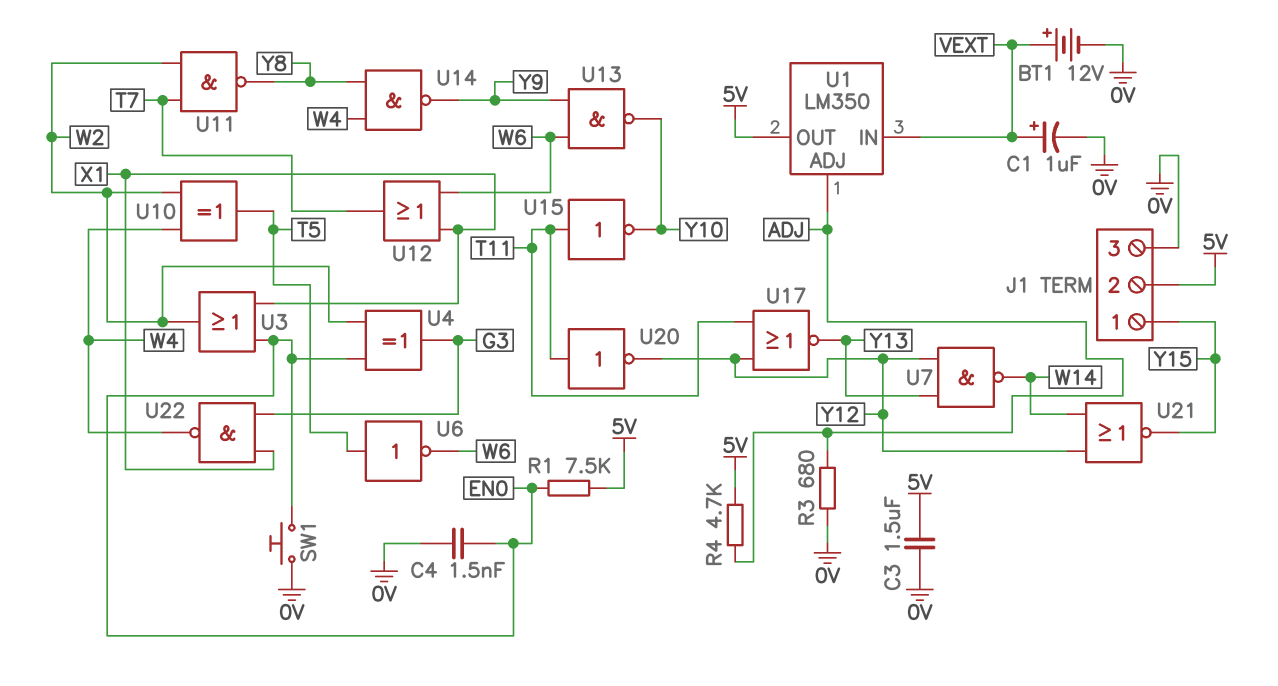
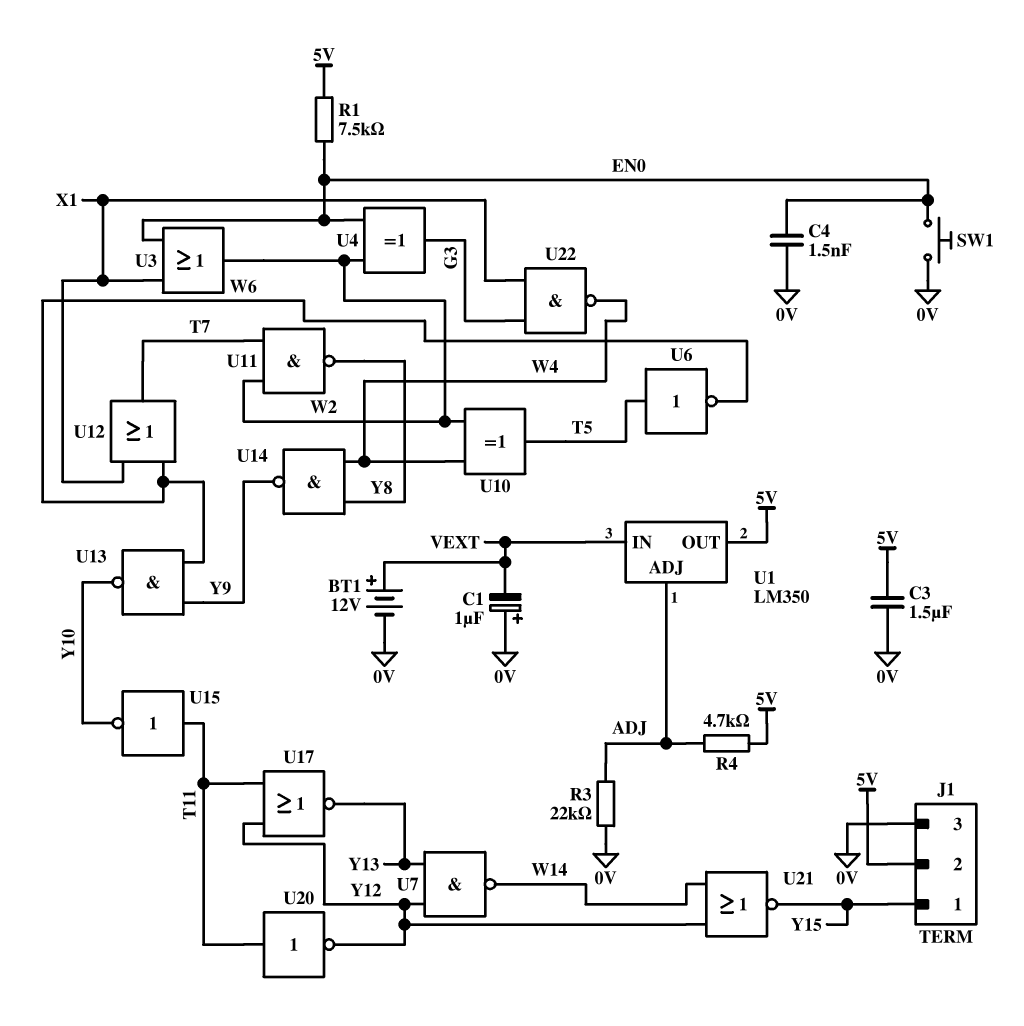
C1: 1uF (plus VEXT, minus 0V) -> 1uF (plus 0V, minus VEXT)
R3: 680 (0V, ADJ) -> 22k (0V, ADJ)

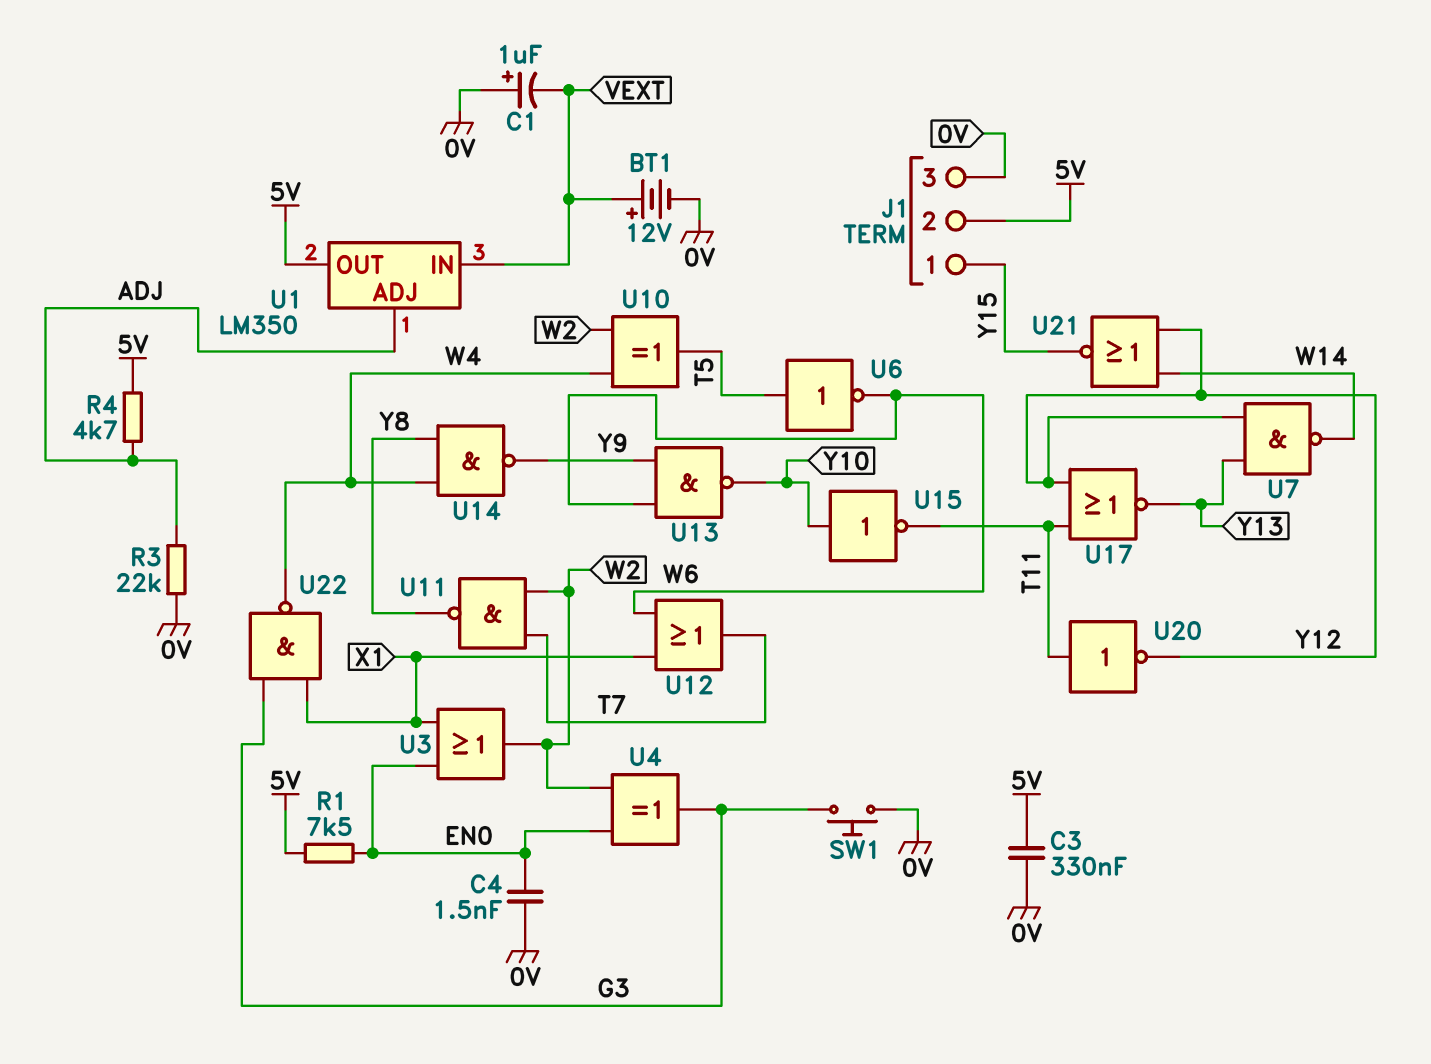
C3: 1.5uF (0V, 5V) -> 330nF (0V, 5V)
SW1: button (0V, EN0) -> button (0V, G3)
U15: NOT (in T11, out Y10) -> NOT (in Y10, out T11)

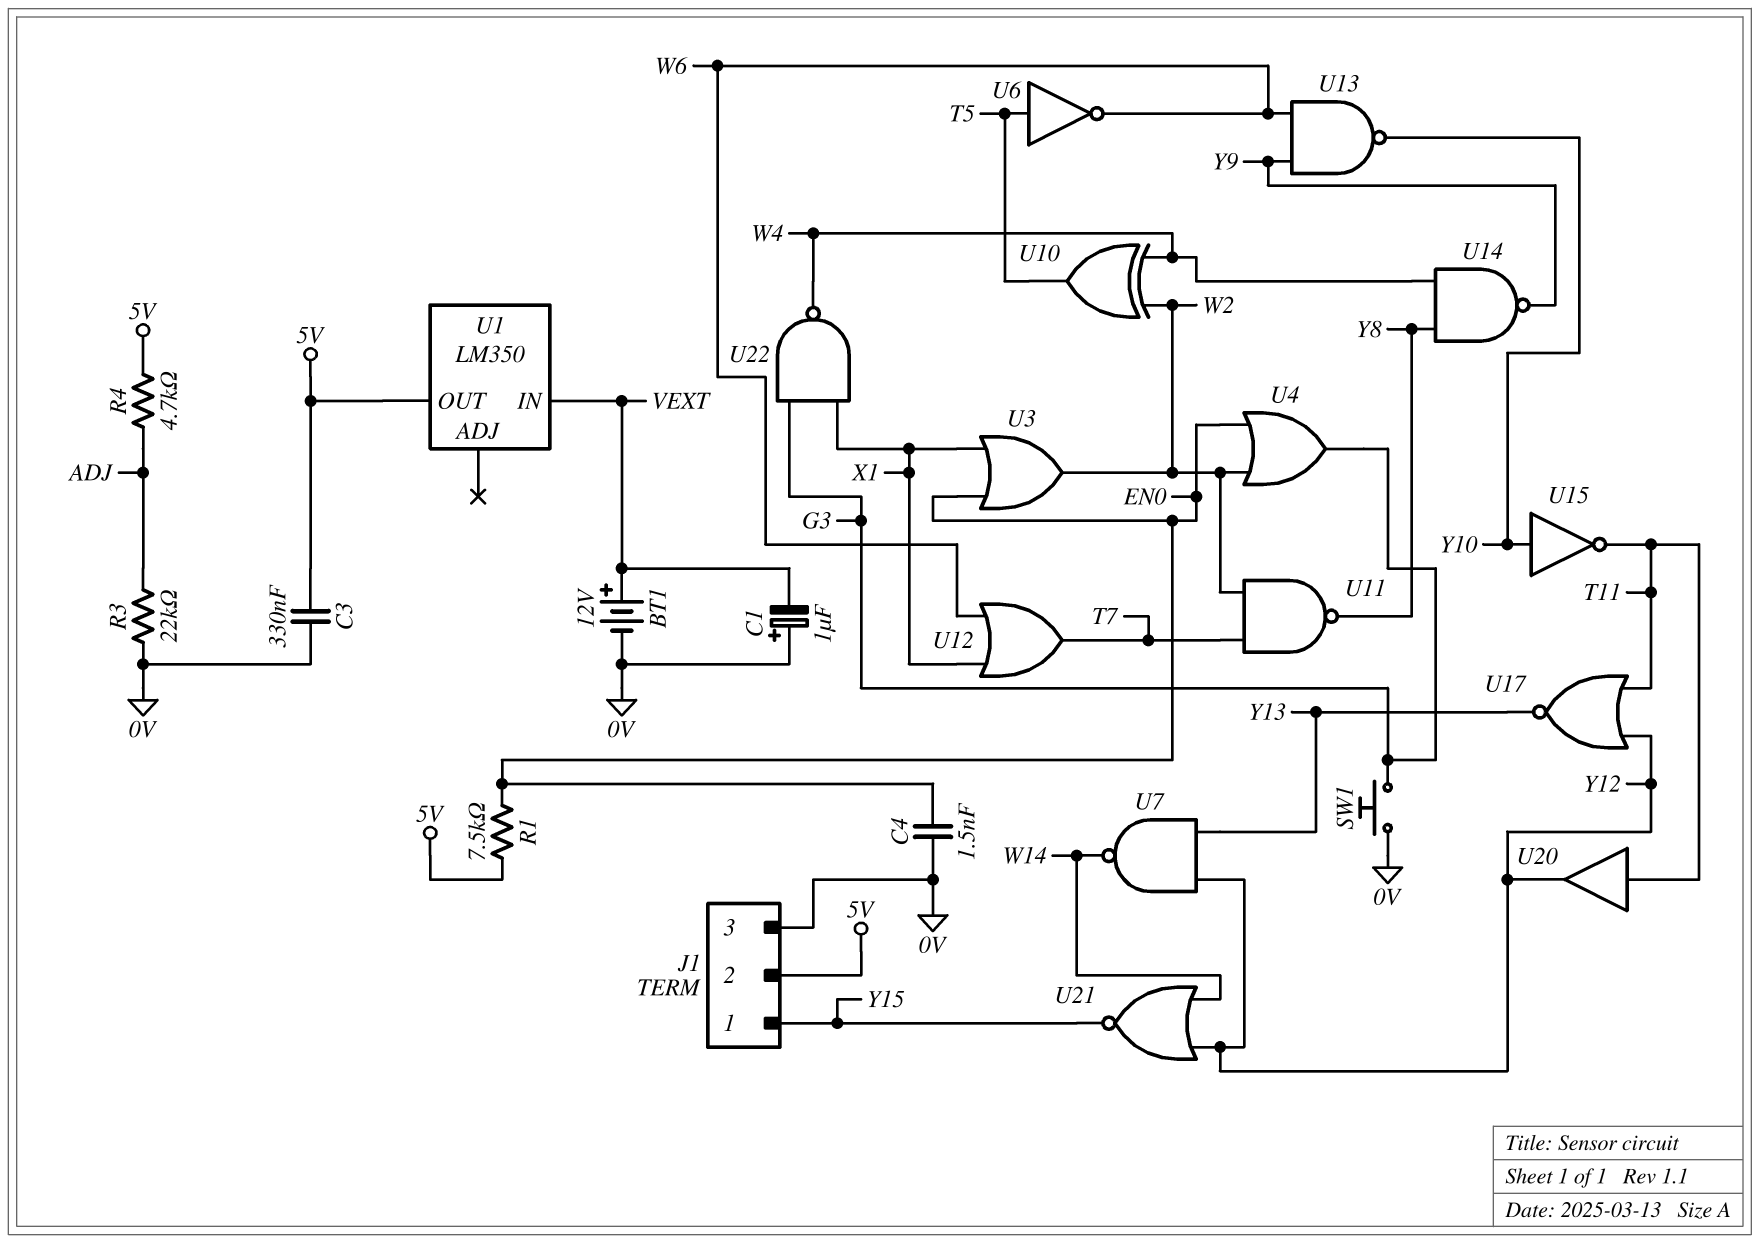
U1 pin ADJ: ADJ -> none
U4: XOR (in EN0, in W2, out G3) -> OR (in EN0, in W2, out G3)
U20: NOT (in T11, out Y12) -> buffer (in T11, out Y12)

